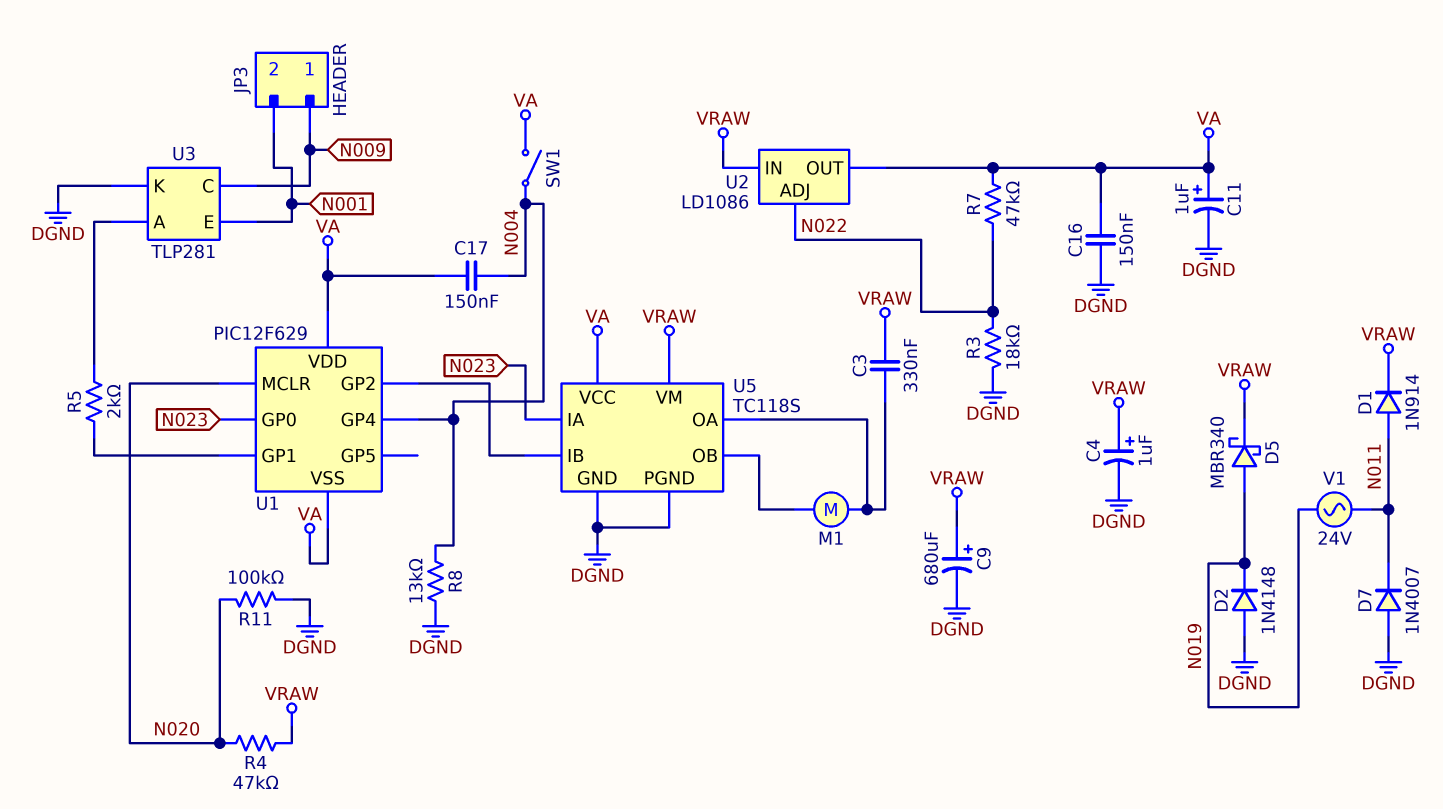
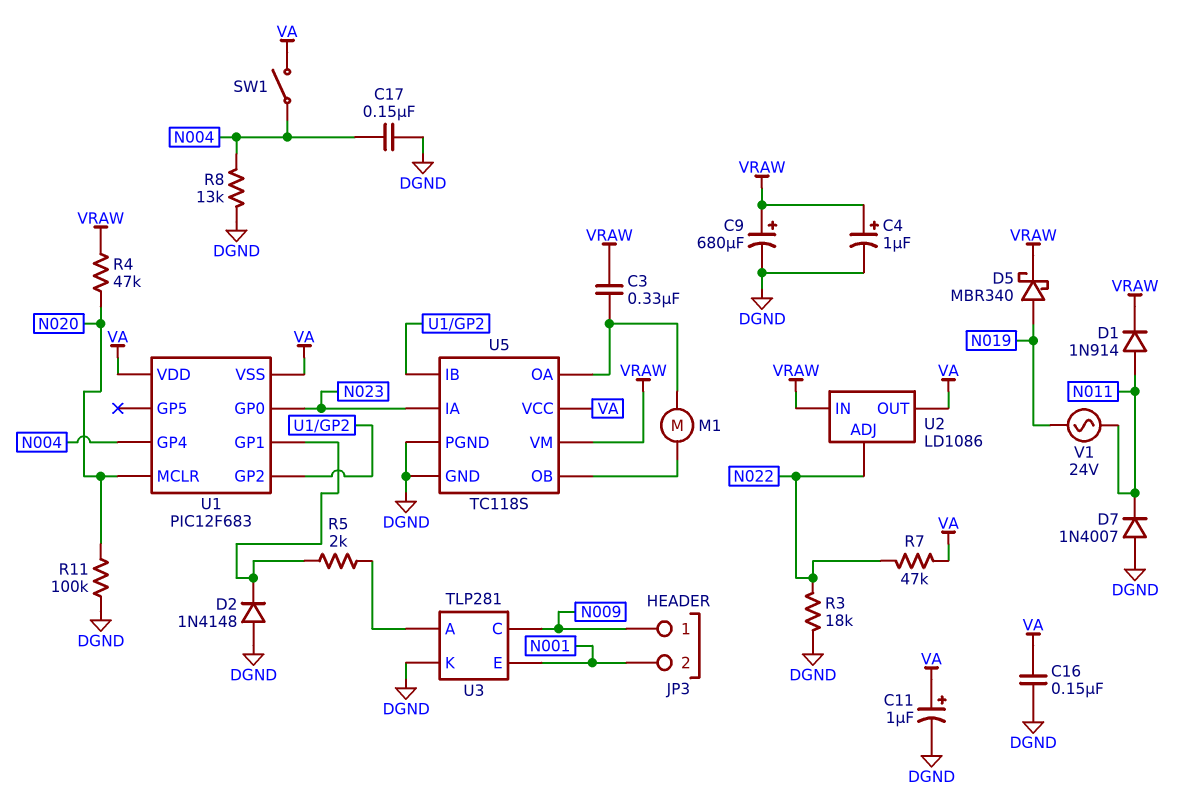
C17: 150nF (N004, VA) -> 150nF (DGND, N004)
D2: diode 1N4148 (A DGND, K N019) -> diode 1N4148 (A DGND, K U1/GP1)
U1: PIC12F629 -> PIC12F683

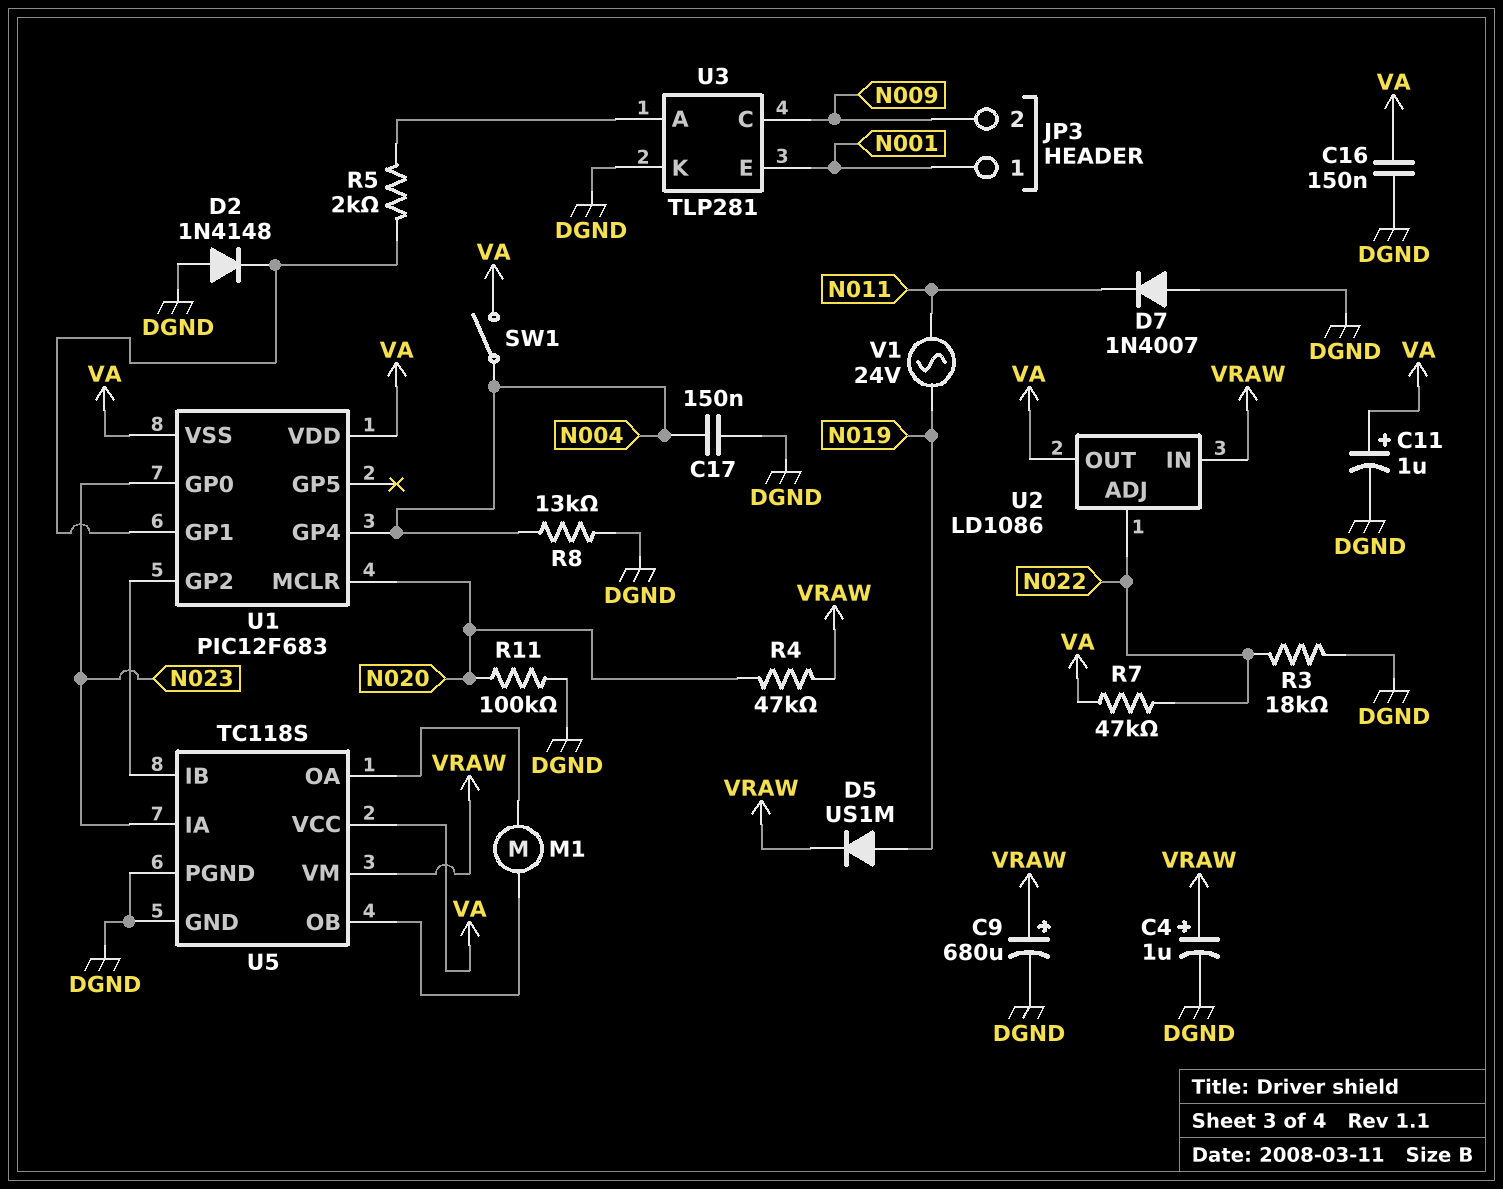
C3: 330nF (U5/OA, VRAW) -> none
D1: diode 1N914 (A N011, K VRAW) -> none
D5: schottky MBR340 (A N019, K VRAW) -> diode US1M (A N019, K VRAW)
JP3 pin 1: N009 -> N001
JP3 pin 2: N001 -> N009

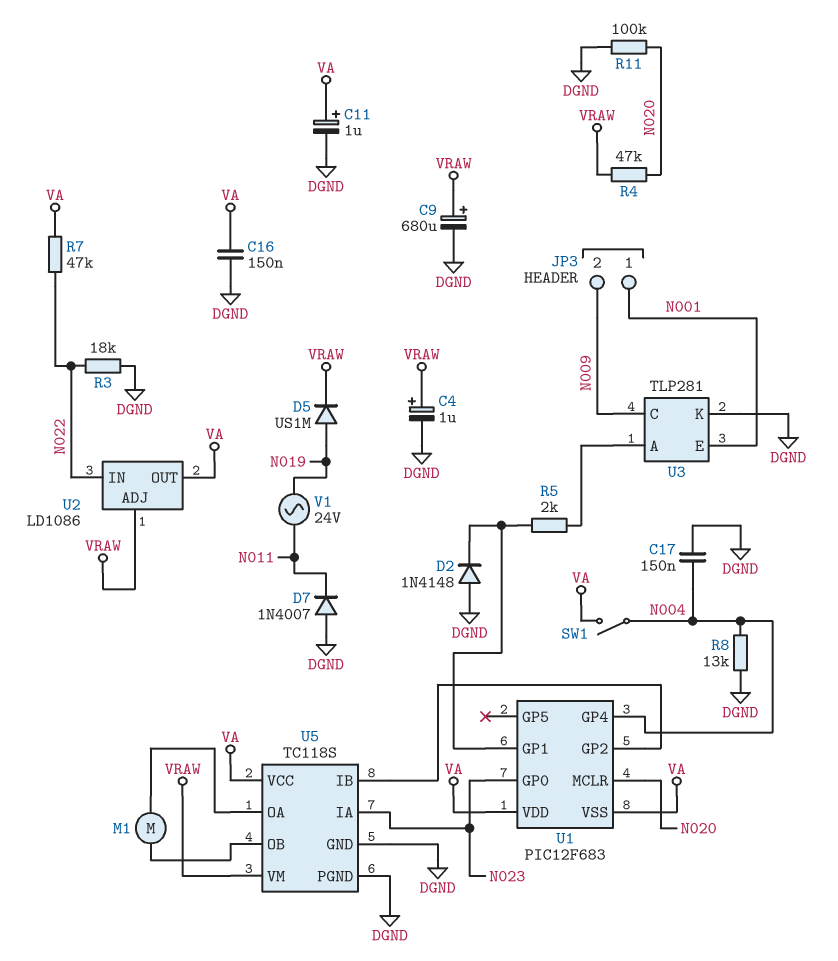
U2 pin ADJ: N022 -> VRAW
U2 pin IN: VRAW -> N022

